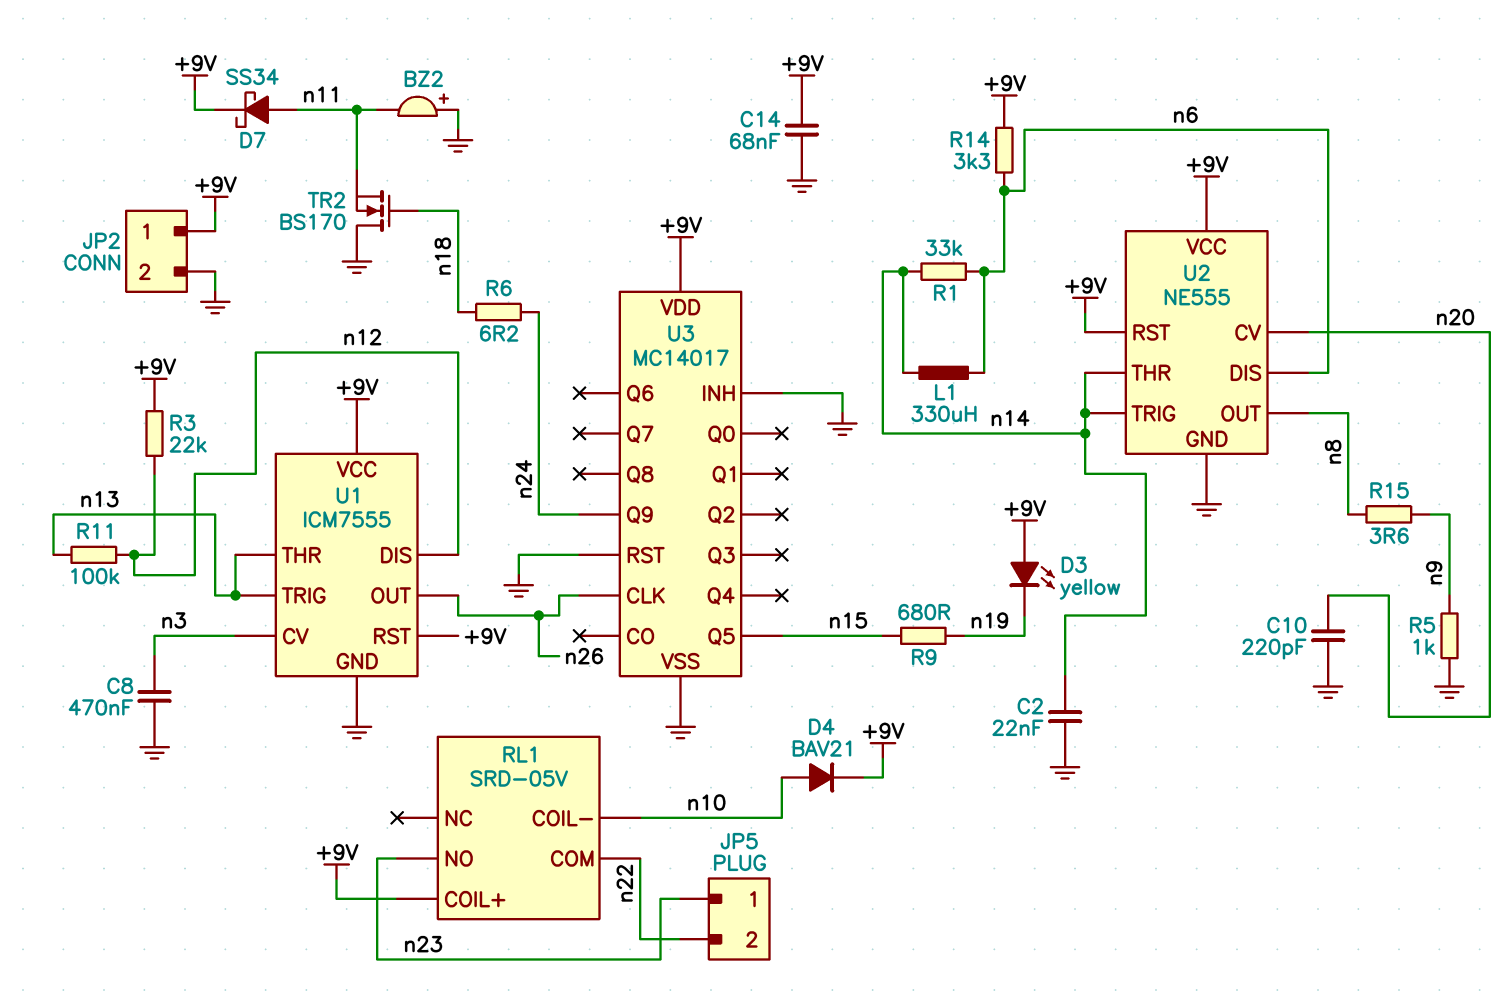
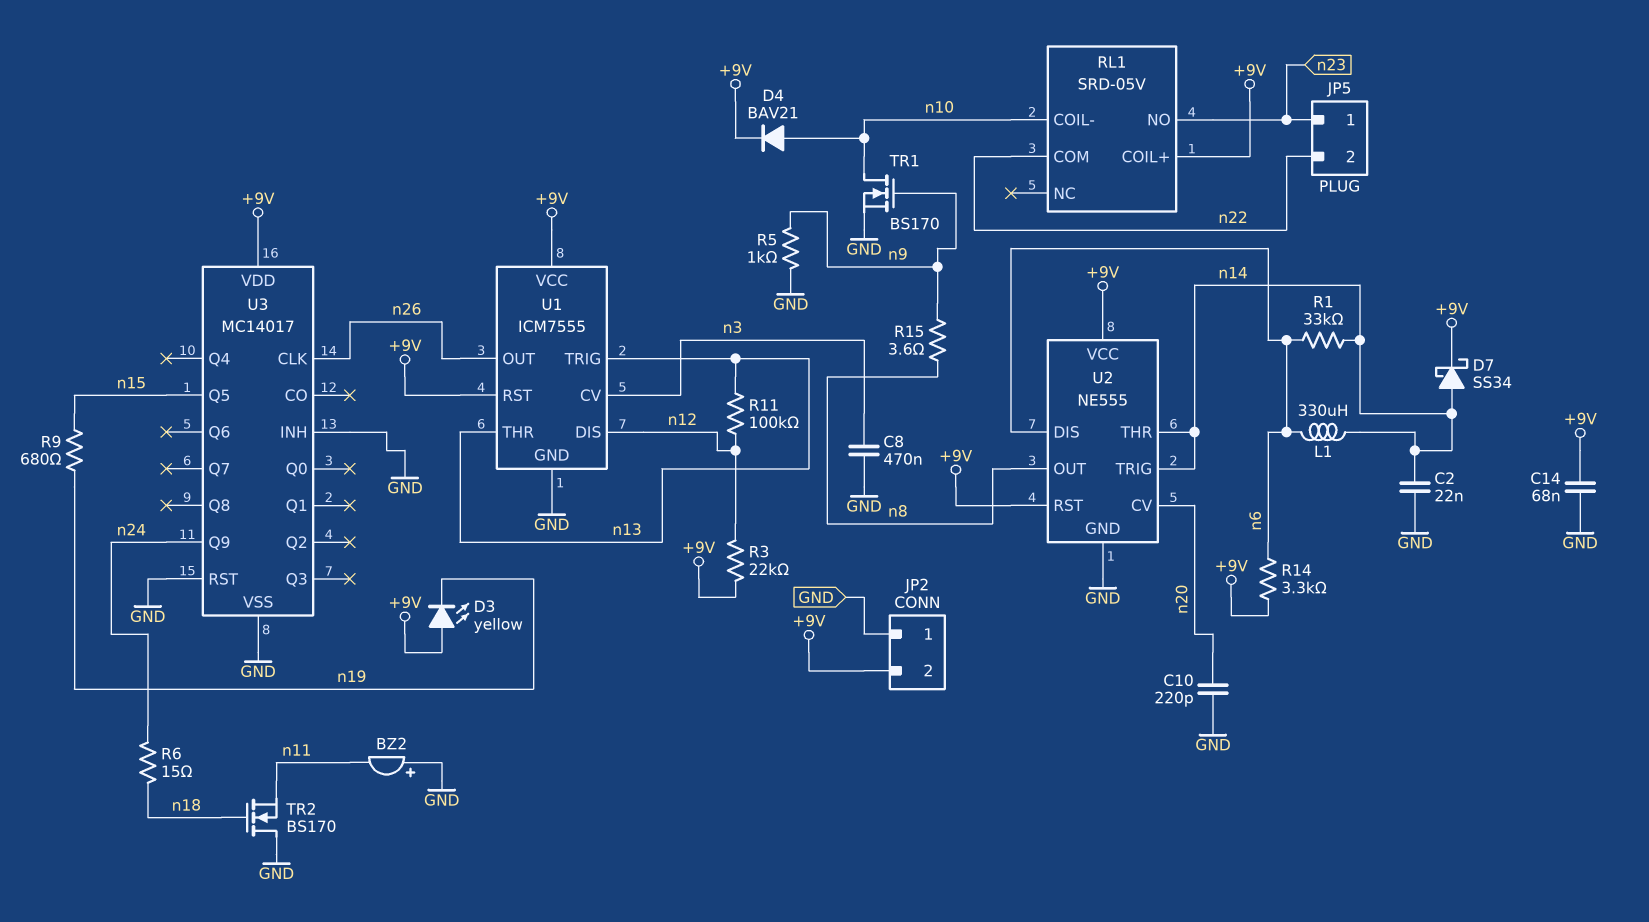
D7: schottky SS34 (A n11, K +9V) -> schottky SS34 (A n14, K +9V)
JP2 pin 1: +9V -> GND
JP2 pin 2: GND -> +9V
R6: 6.2 (n18, n24) -> 15 (n18, n24)
TR1: none -> NMOS BS170 (G n9, D n10, S GND)

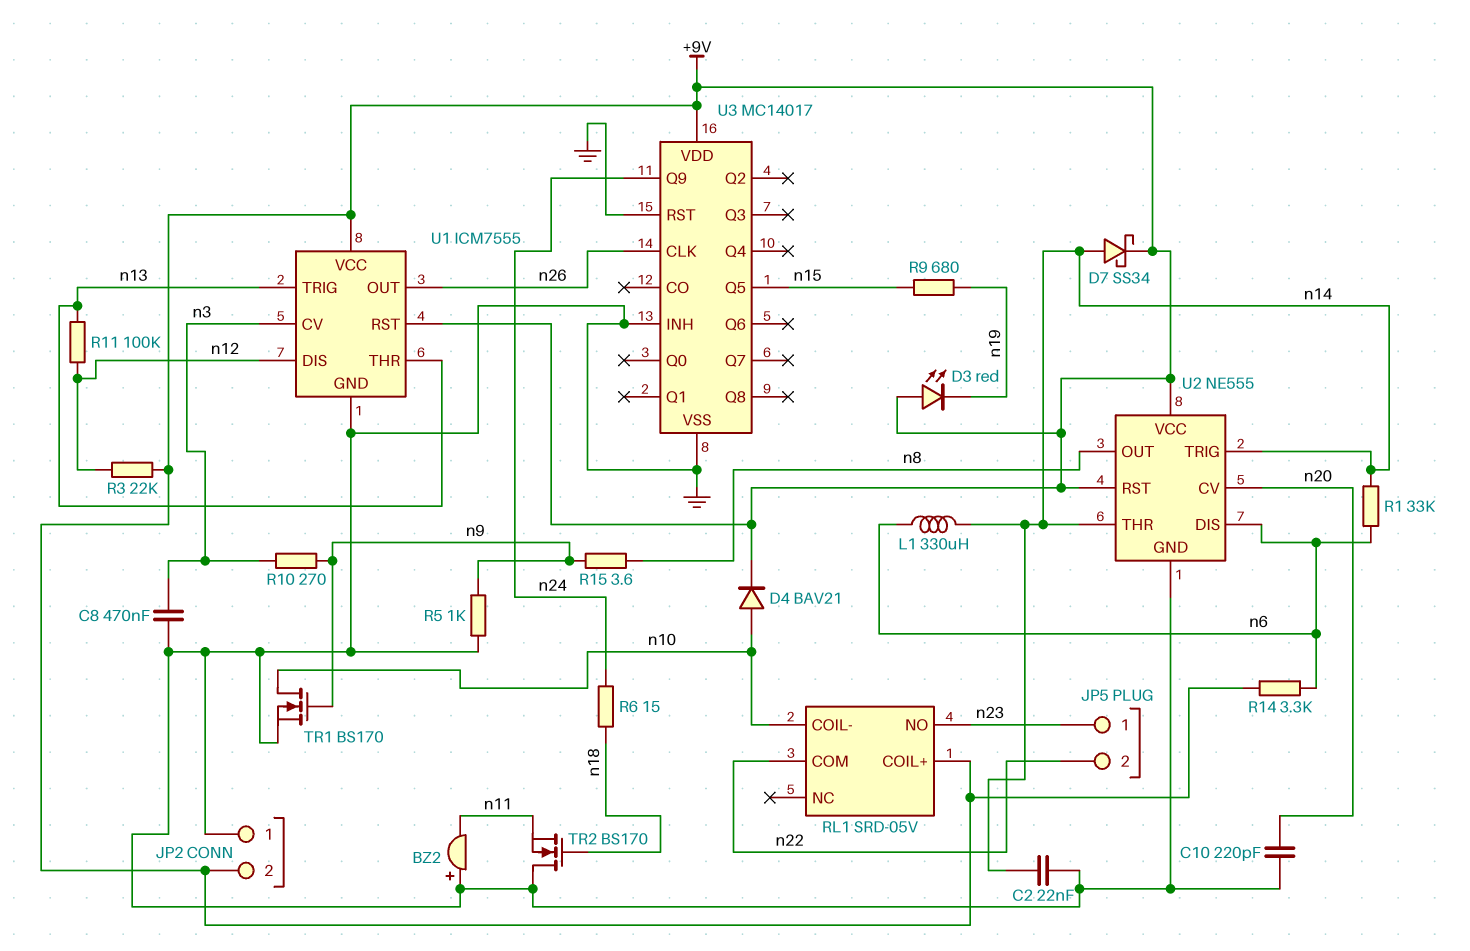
C14: 68nF (+9V, GND) -> none
D3: LED yellow (A +9V, K n19) -> LED red (A +9V, K n19)
R10: none -> 270 (n3, n9)

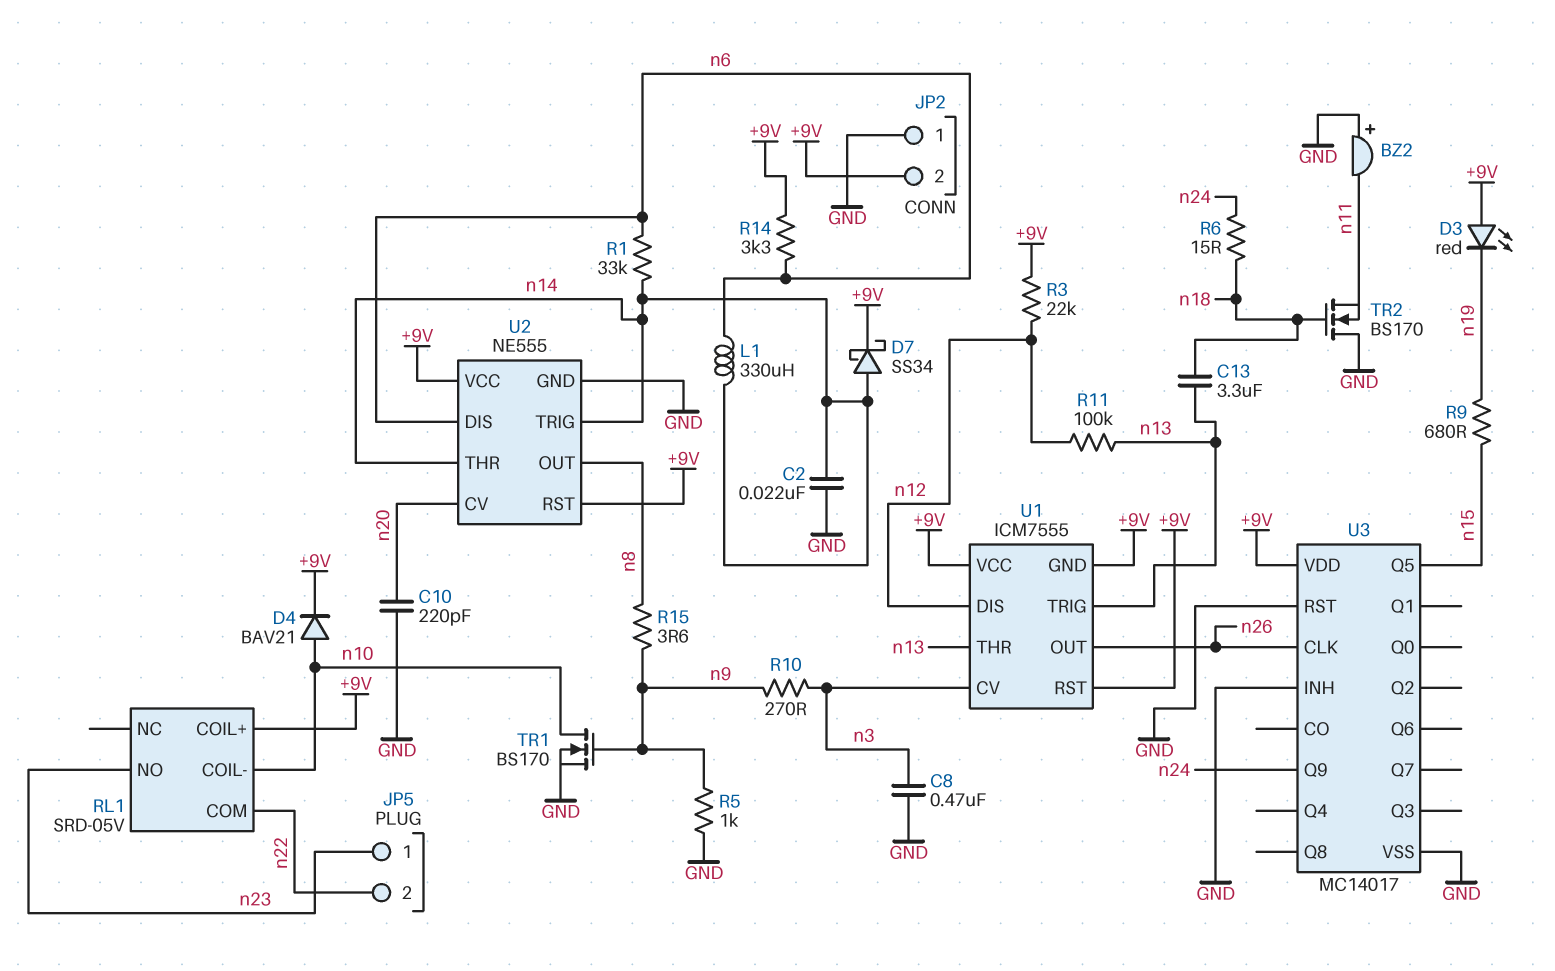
C13: none -> 3.3uF (n13, n18)
U1 pin GND: GND -> +9V

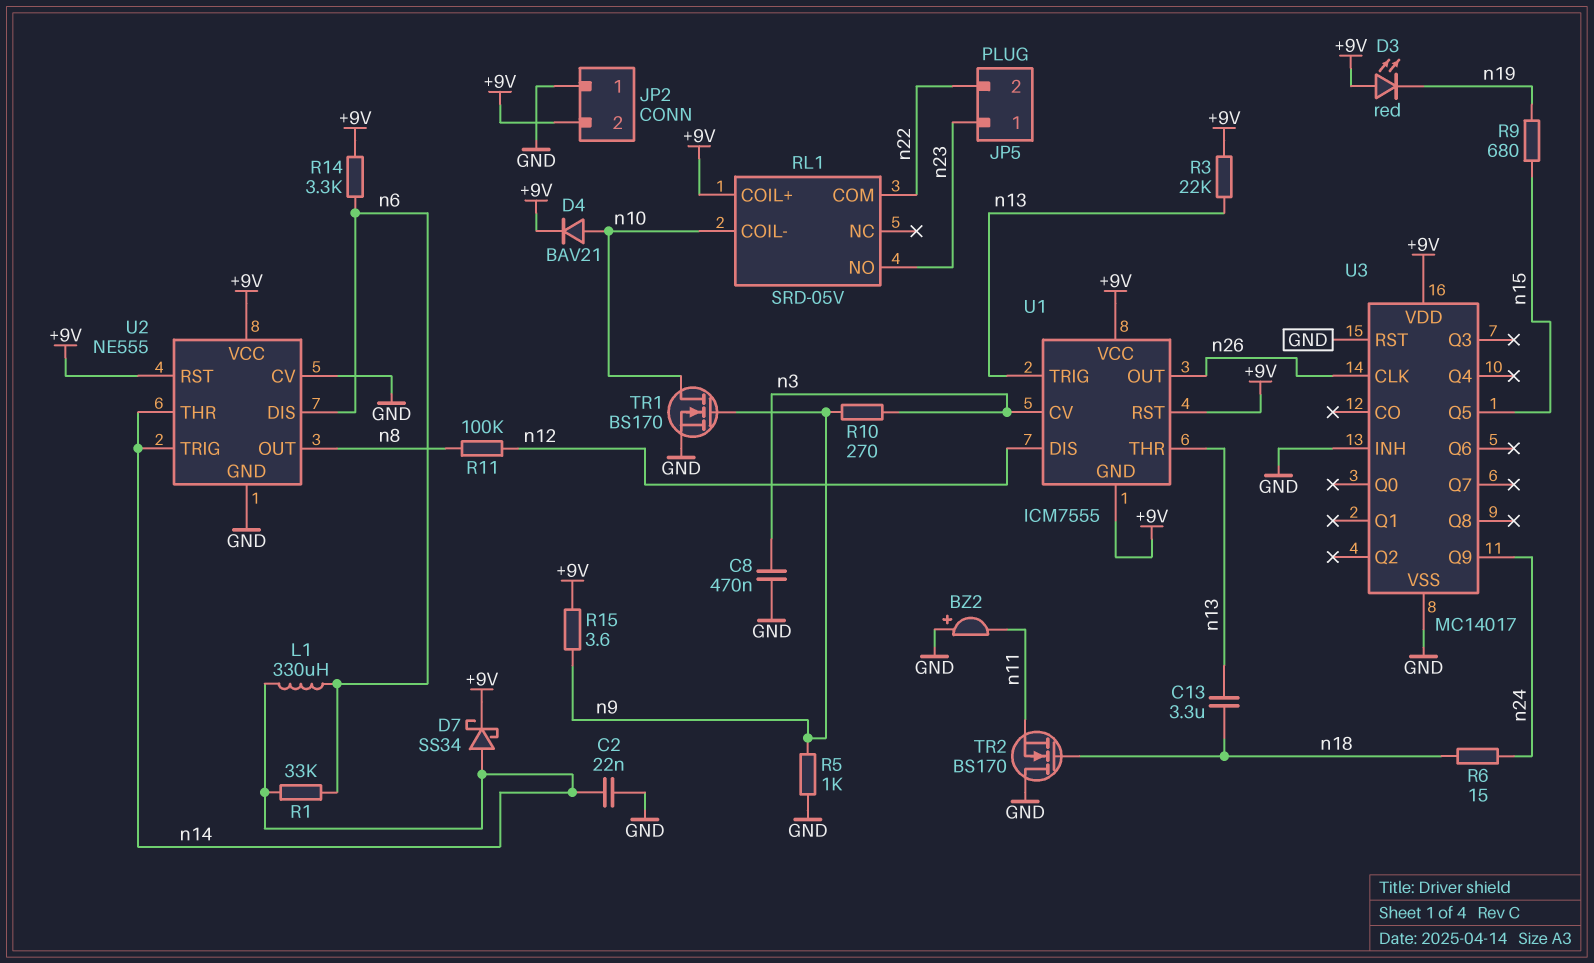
C10: 220pF (GND, n20) -> none
R3: 22k (+9V, n12) -> 22k (+9V, n13)
R11: 100k (n12, n13) -> 100k (n8, n12)
R15: 3.6 (n8, n9) -> 3.6 (+9V, n9)
U2 pin CV: n20 -> GND

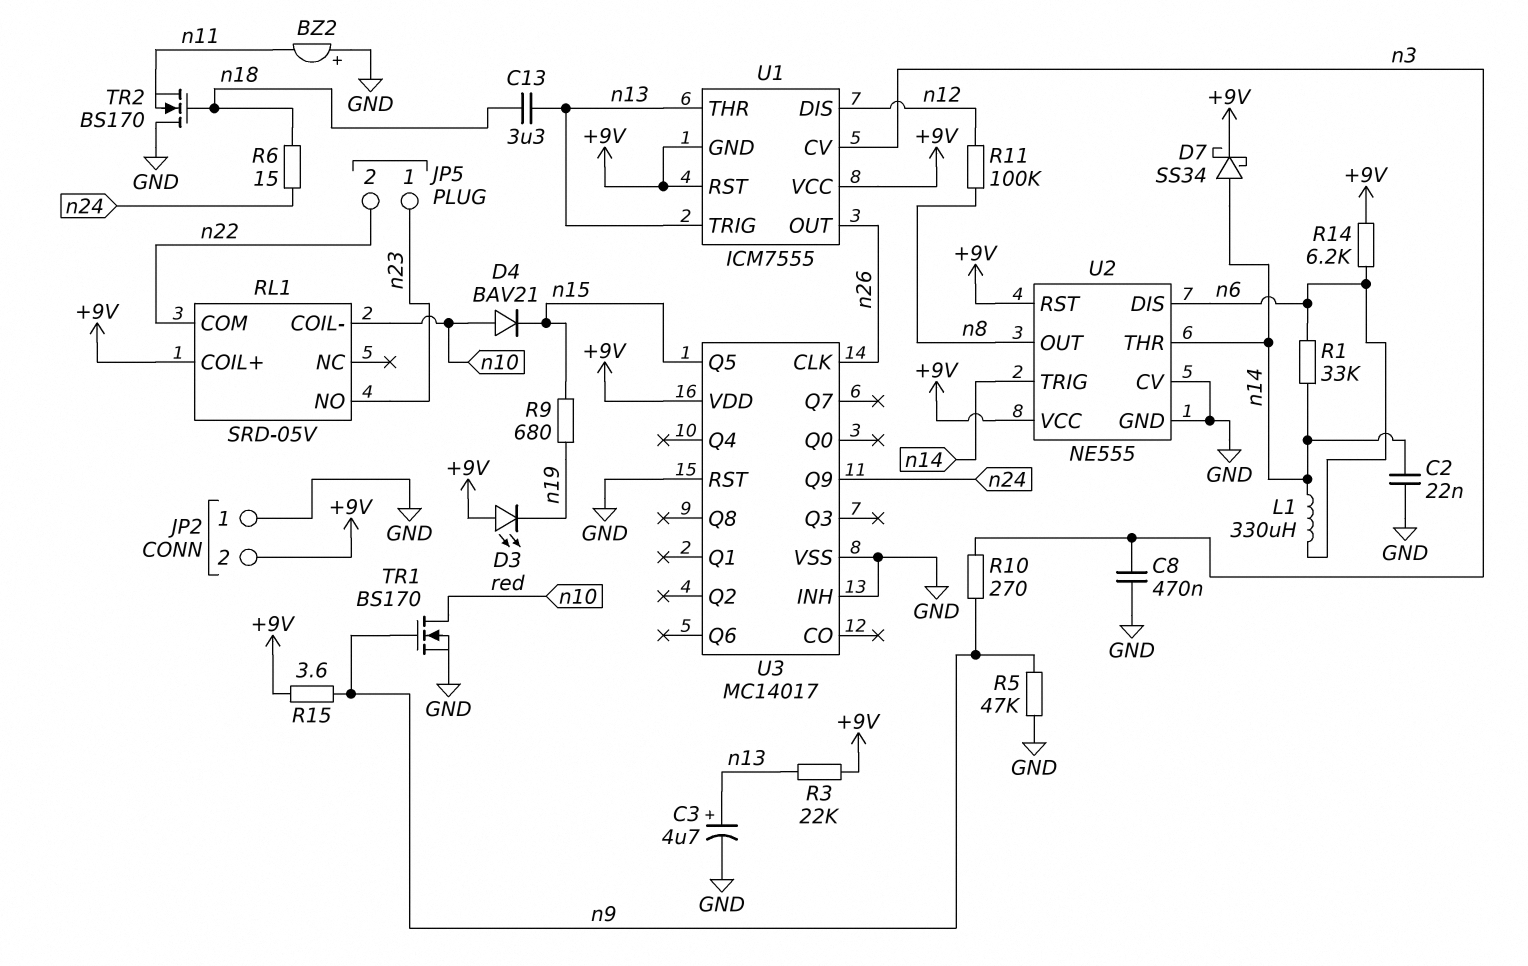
C3: none -> 4.7uF (plus n13, minus GND)
D4: diode BAV21 (A n10, K +9V) -> diode BAV21 (A n10, K n15)
R5: 1k (GND, n9) -> 47k (GND, n9)
R14: 3.3k (+9V, n6) -> 6.2k (+9V, n6)

